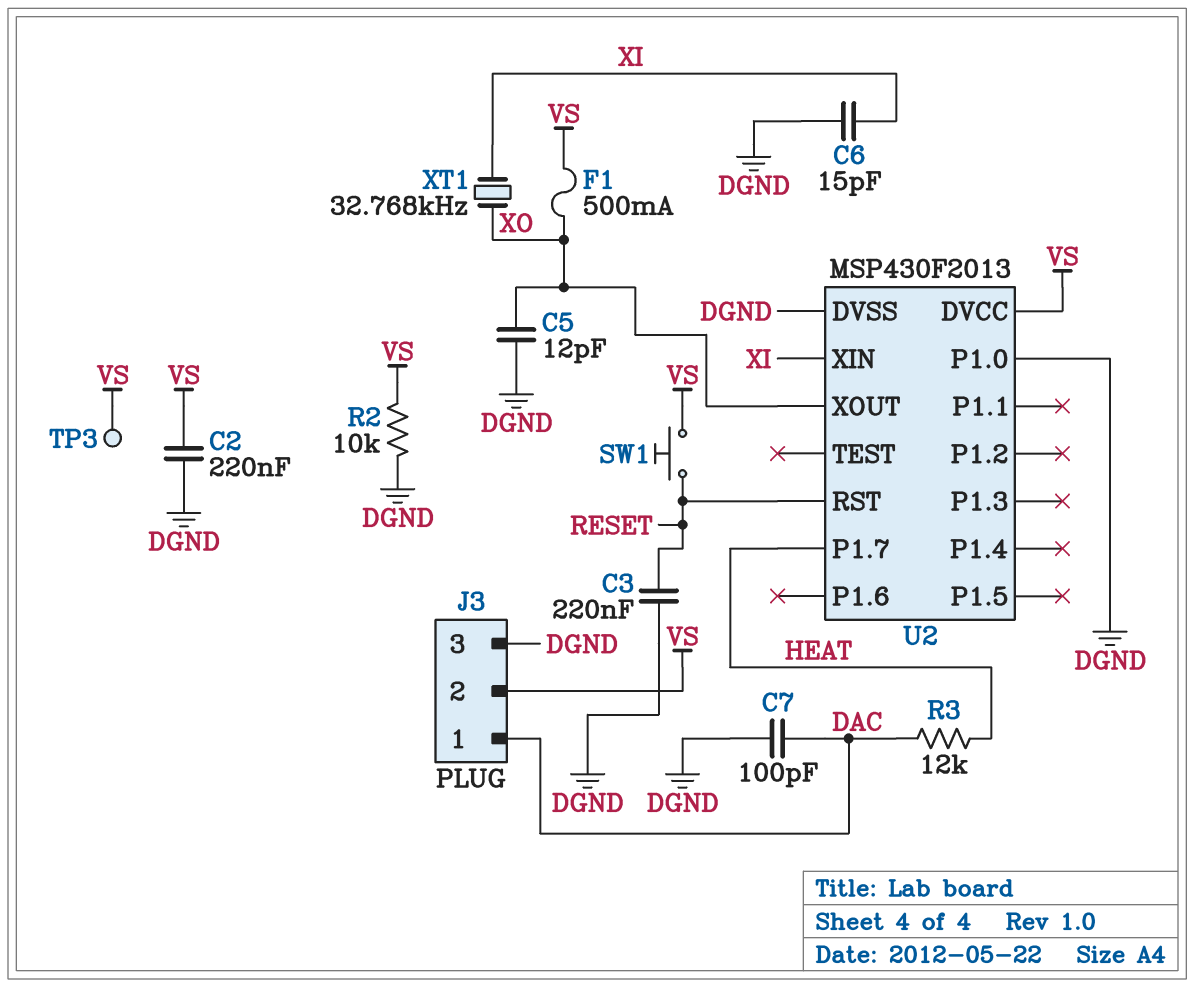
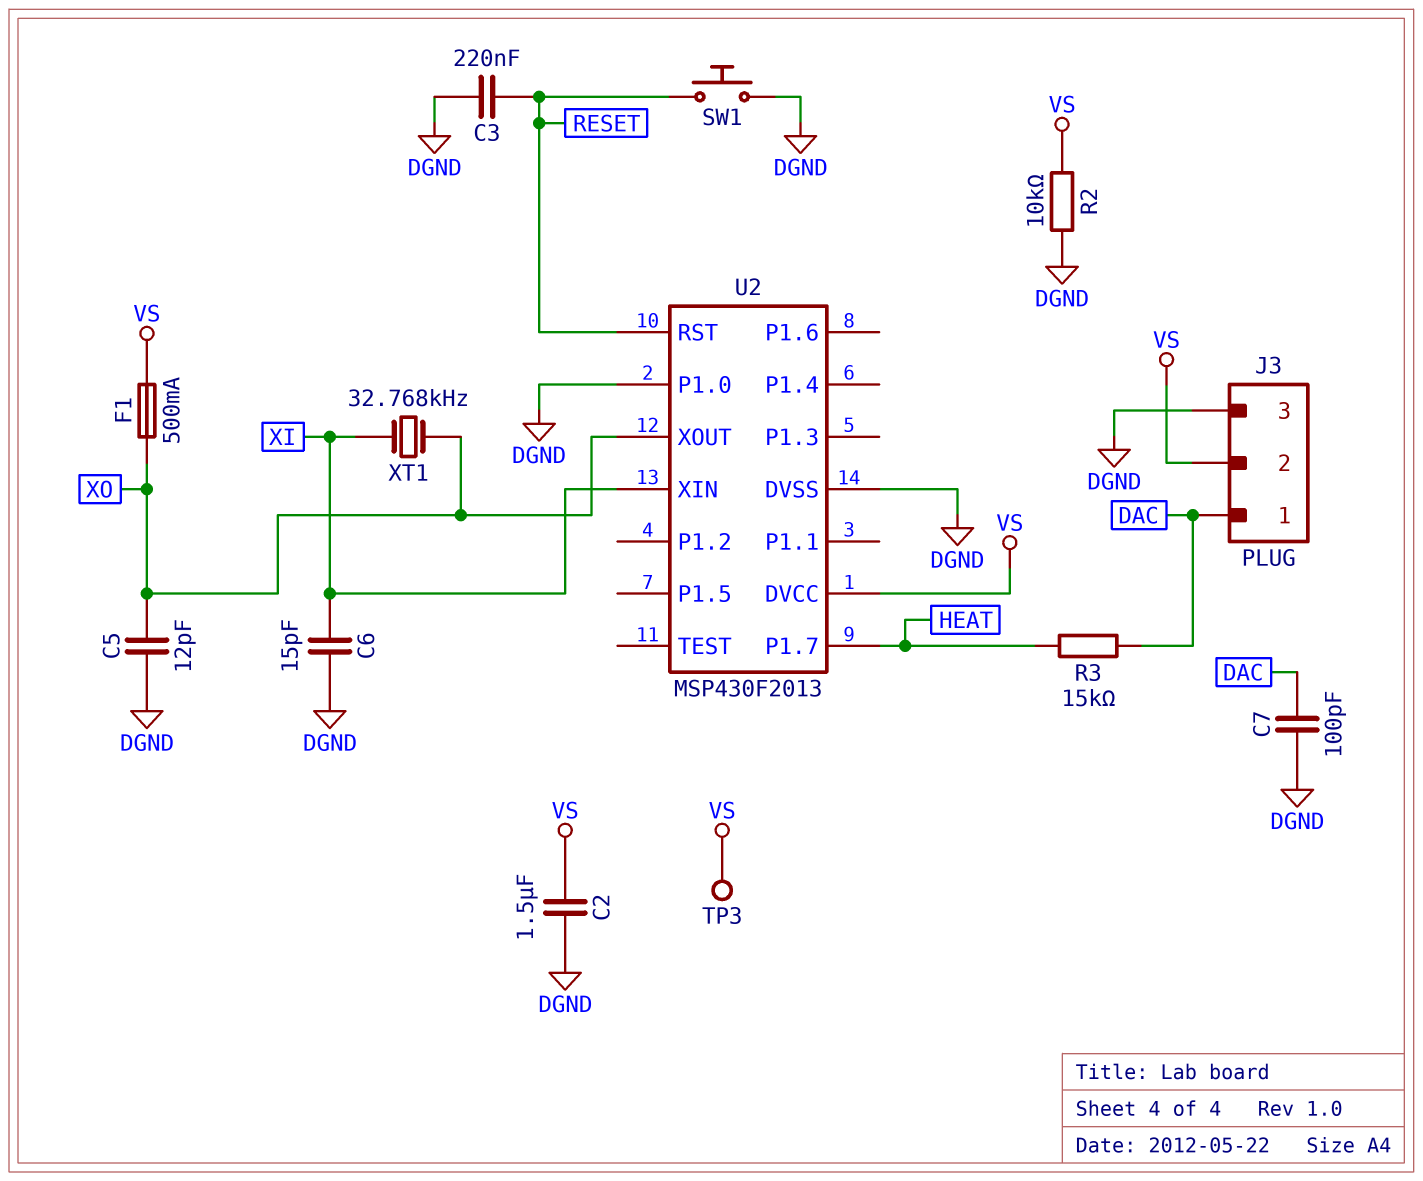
C2: 220nF (DGND, VS) -> 1.5uF (DGND, VS)
R3: 12k (DAC, HEAT) -> 15k (DAC, HEAT)
SW1: button (RESET, VS) -> button (DGND, RESET)

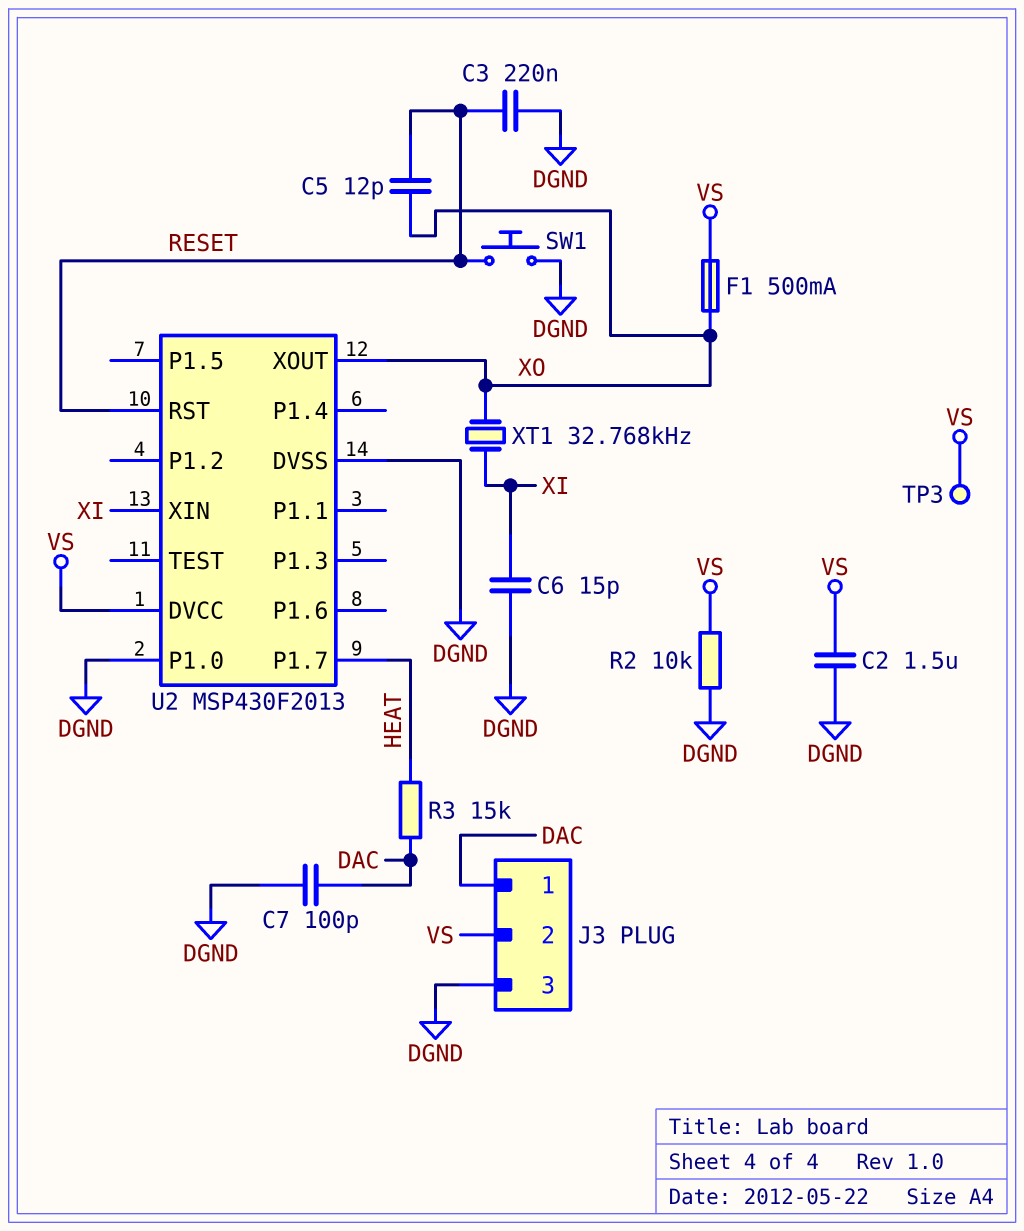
C5: 12pF (DGND, XO) -> 12pF (RESET, XO)

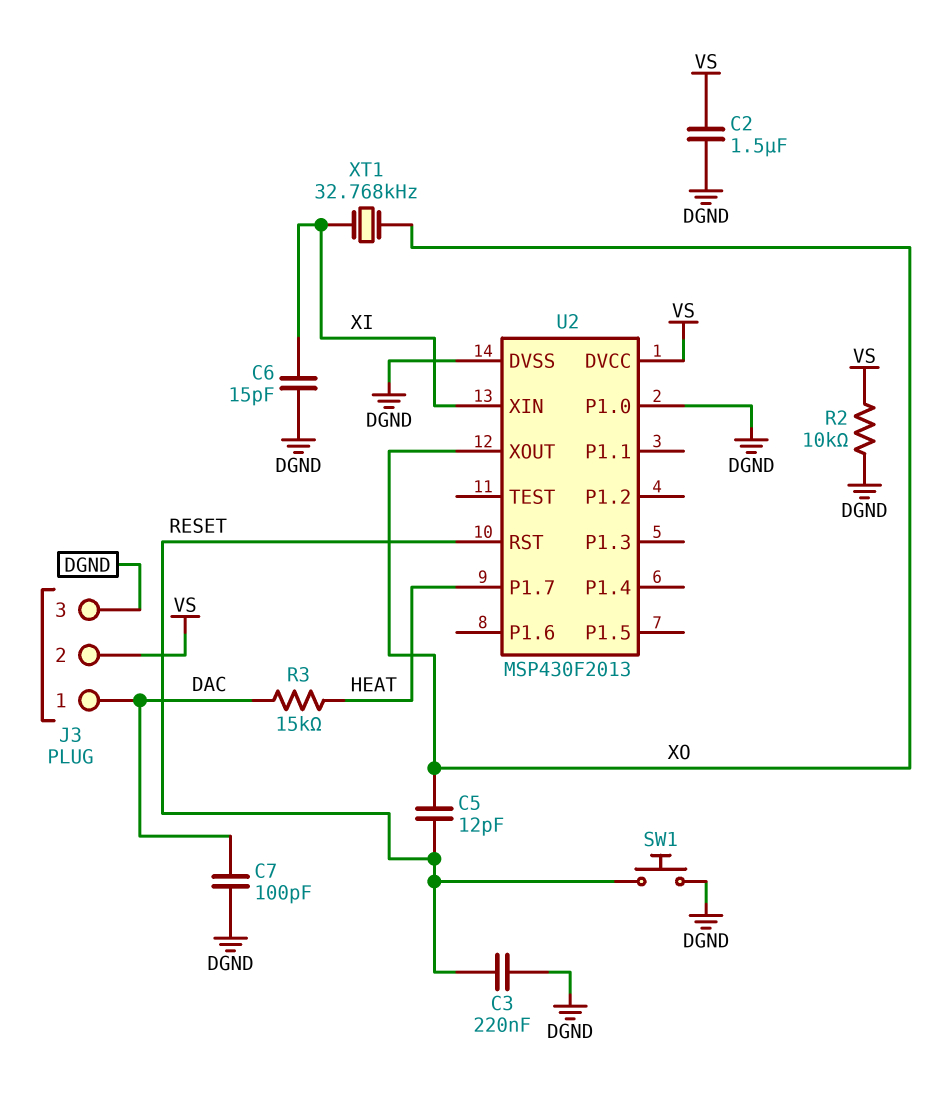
F1: 500mA (VS, XO) -> none
TP3: test point (VS) -> none

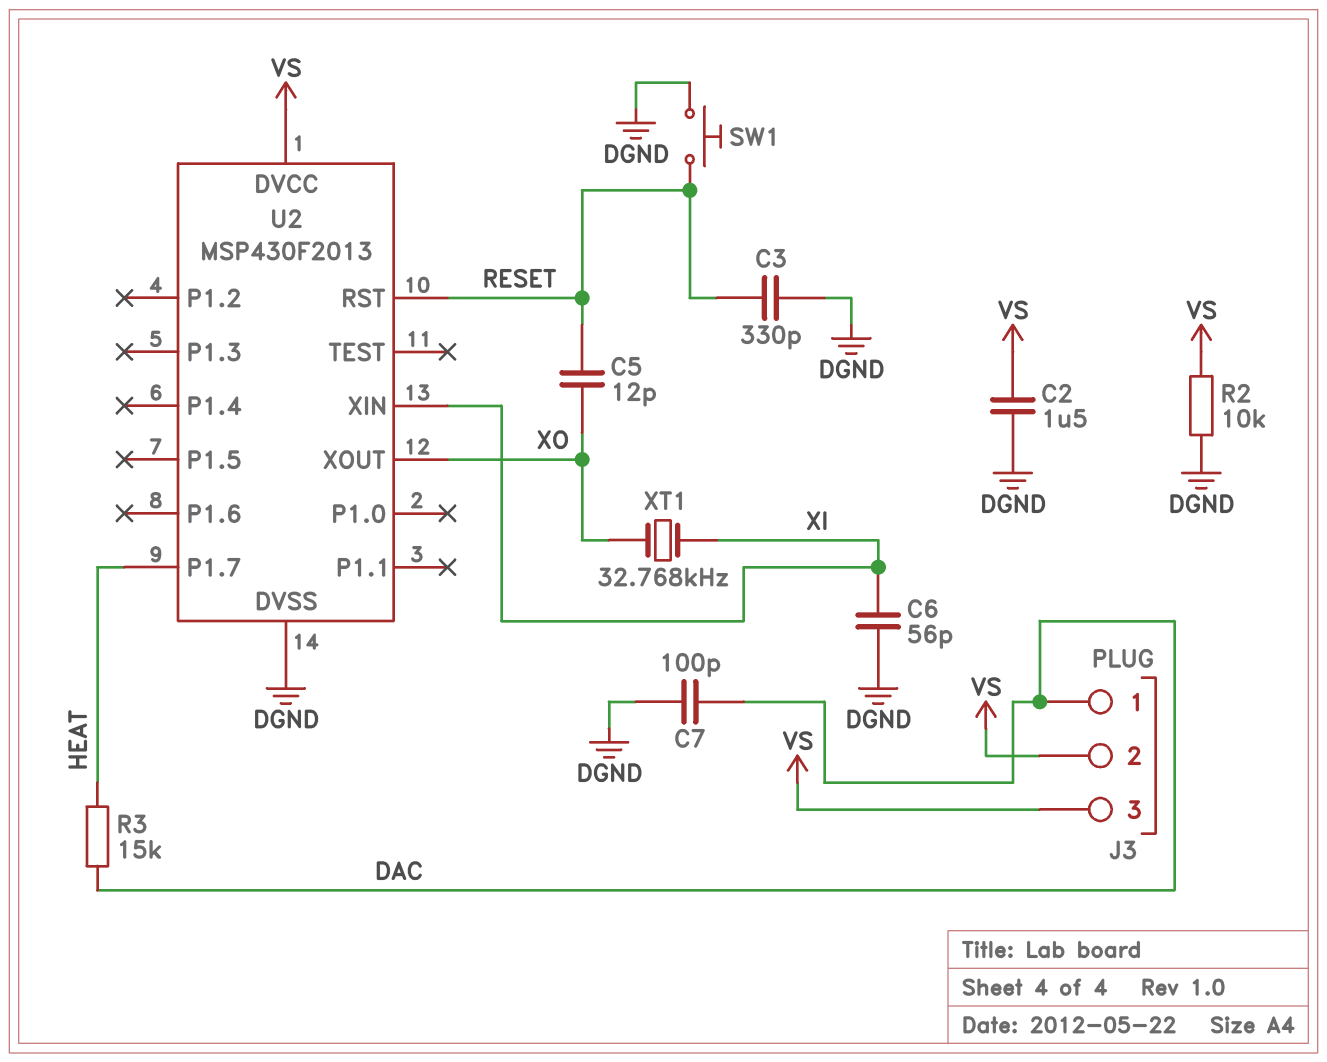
C3: 220nF (DGND, RESET) -> 330pF (DGND, RESET)
C6: 15pF (DGND, XI) -> 56pF (DGND, XI)
J3 pin 3: DGND -> VS
U2 pin P1.0: DGND -> none

